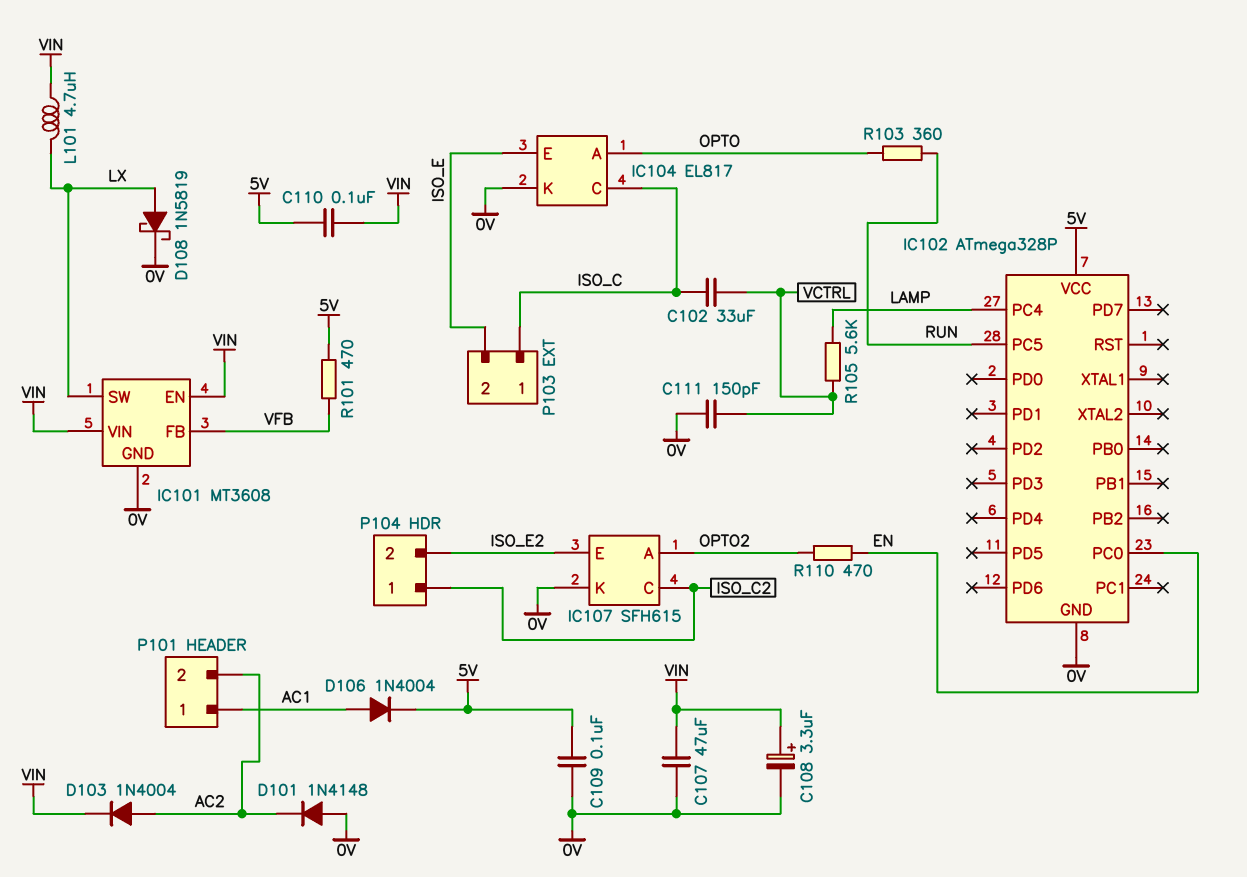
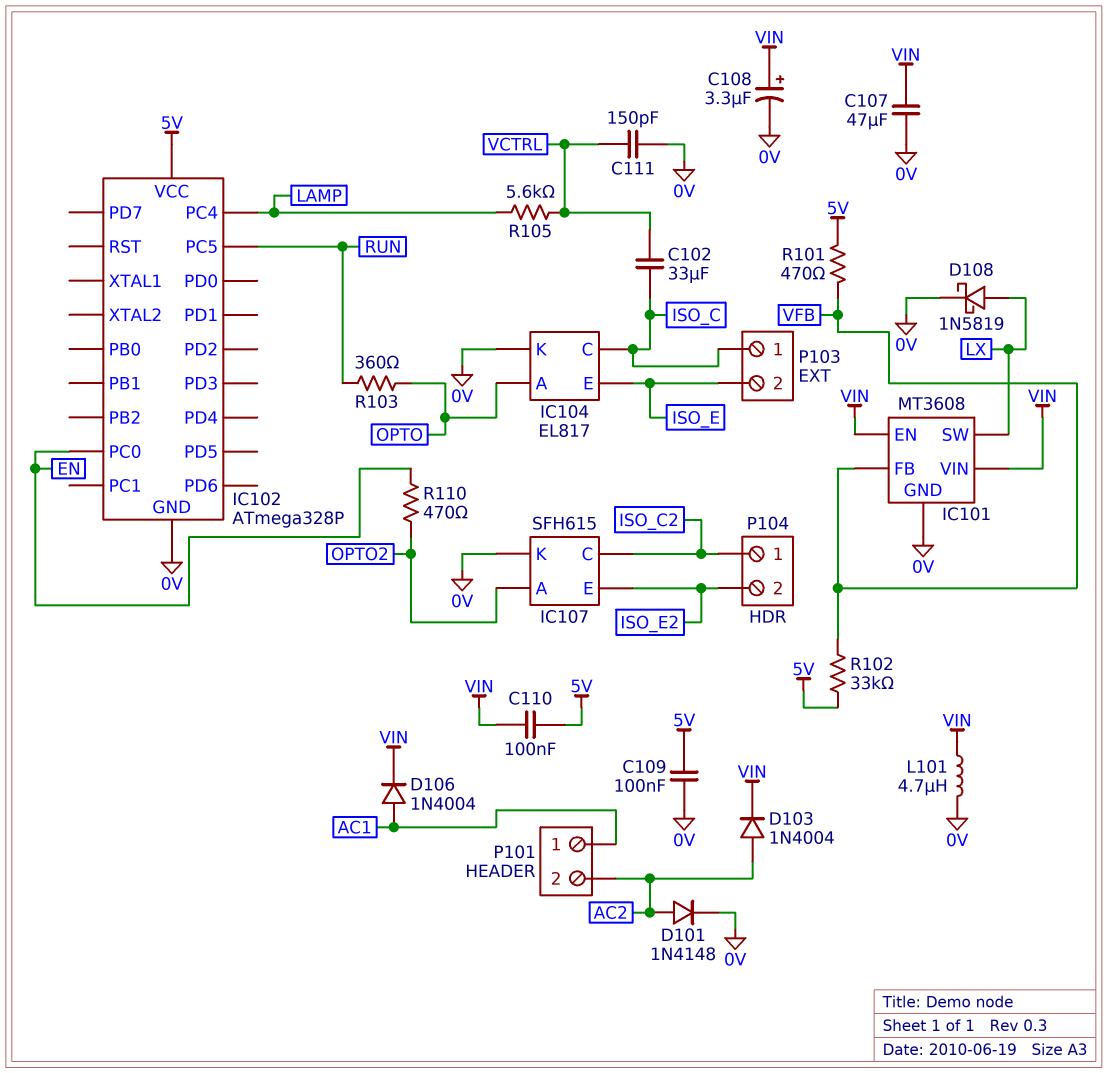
D101: diode 1N4148 (A 0V, K AC2) -> diode 1N4148 (A AC2, K 0V)
D106: diode 1N4004 (A AC1, K 5V) -> diode 1N4004 (A AC1, K VIN)
L101: 4.7uH (LX, VIN) -> 4.7uH (0V, VIN)
R102: none -> 33k (5V, VFB)

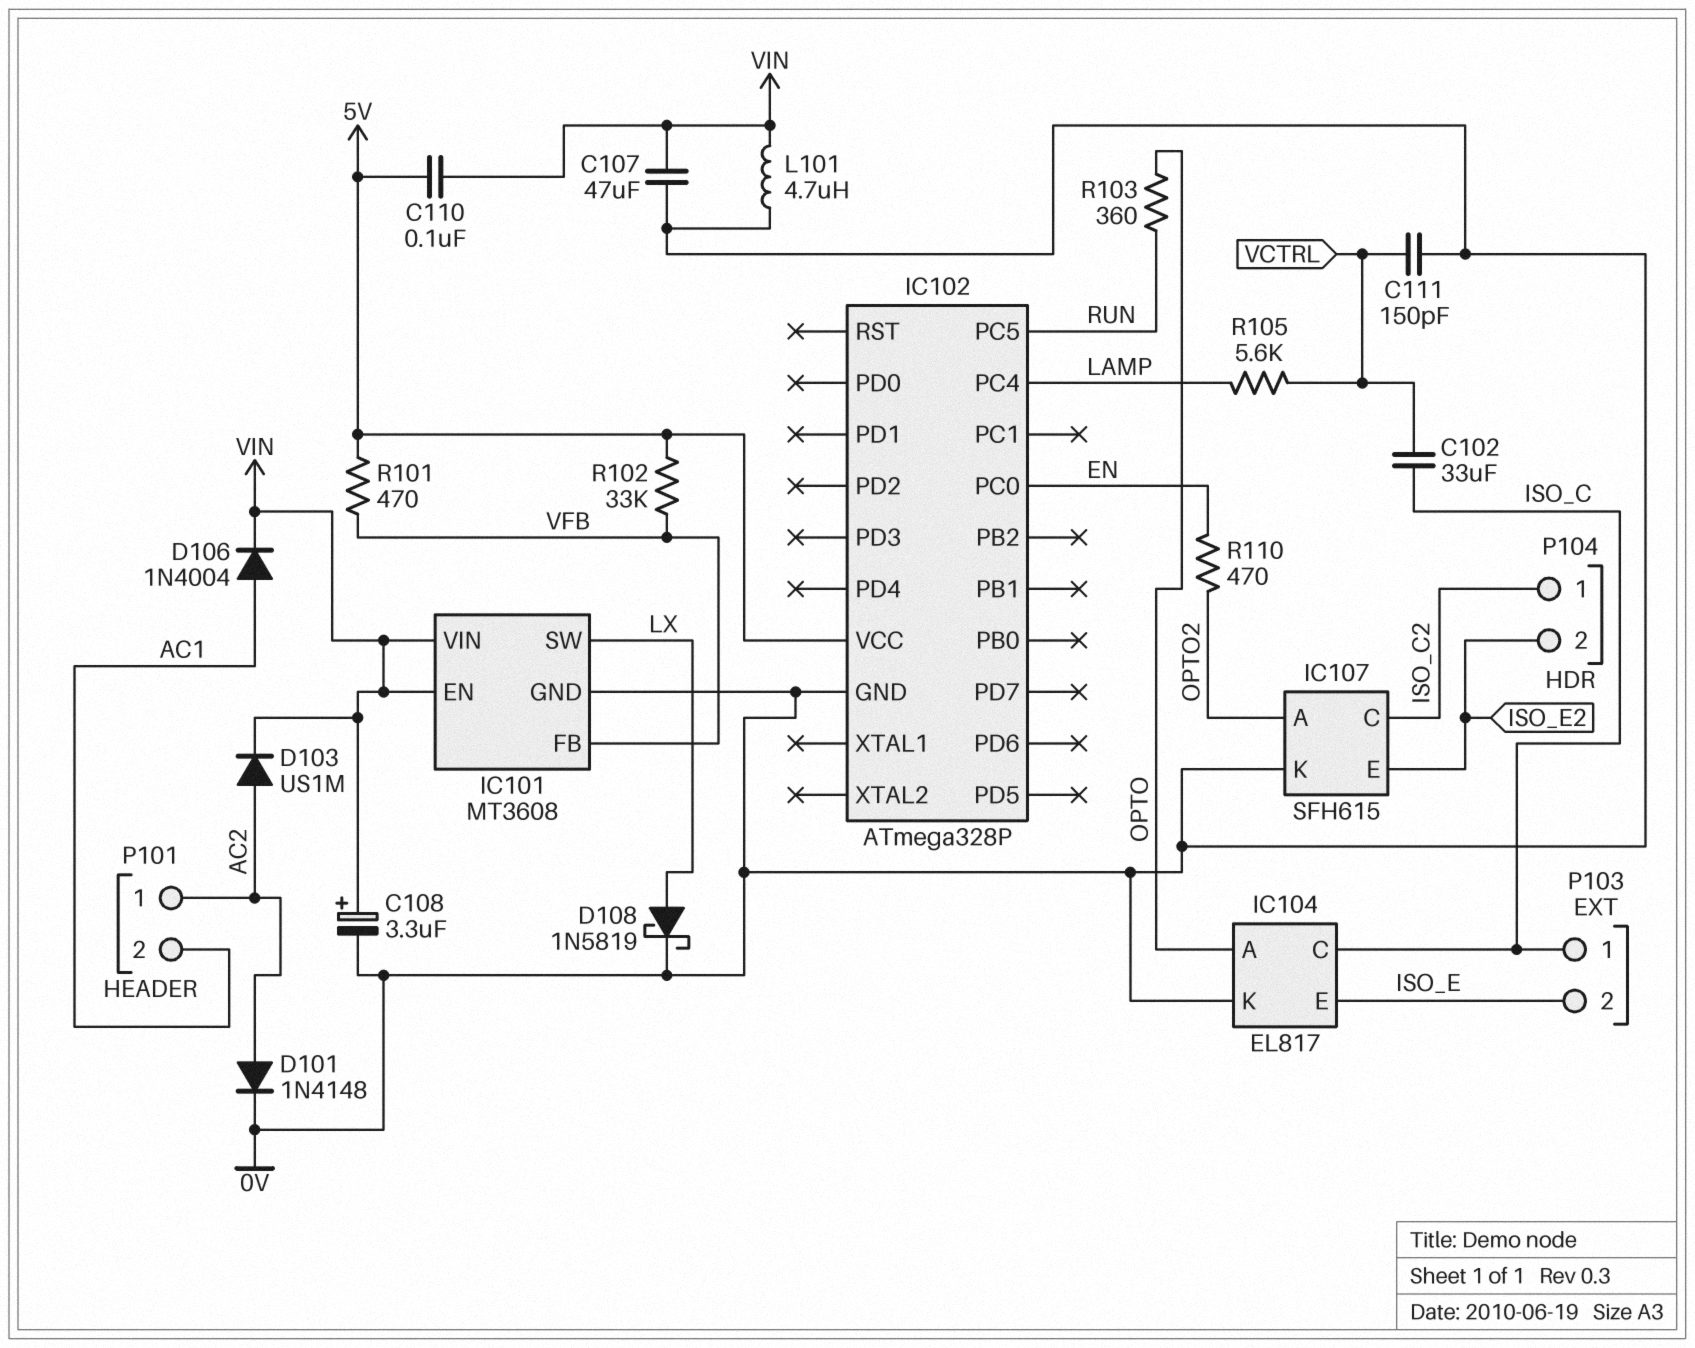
C109: 100nF (0V, 5V) -> none
D103: diode 1N4004 (A AC2, K VIN) -> diode US1M (A AC2, K VIN)
P101 pin 1: AC1 -> AC2
P101 pin 2: AC2 -> AC1

